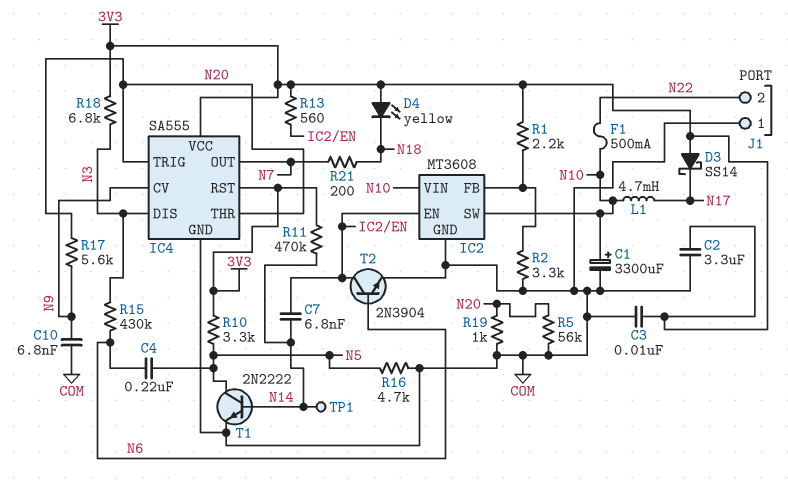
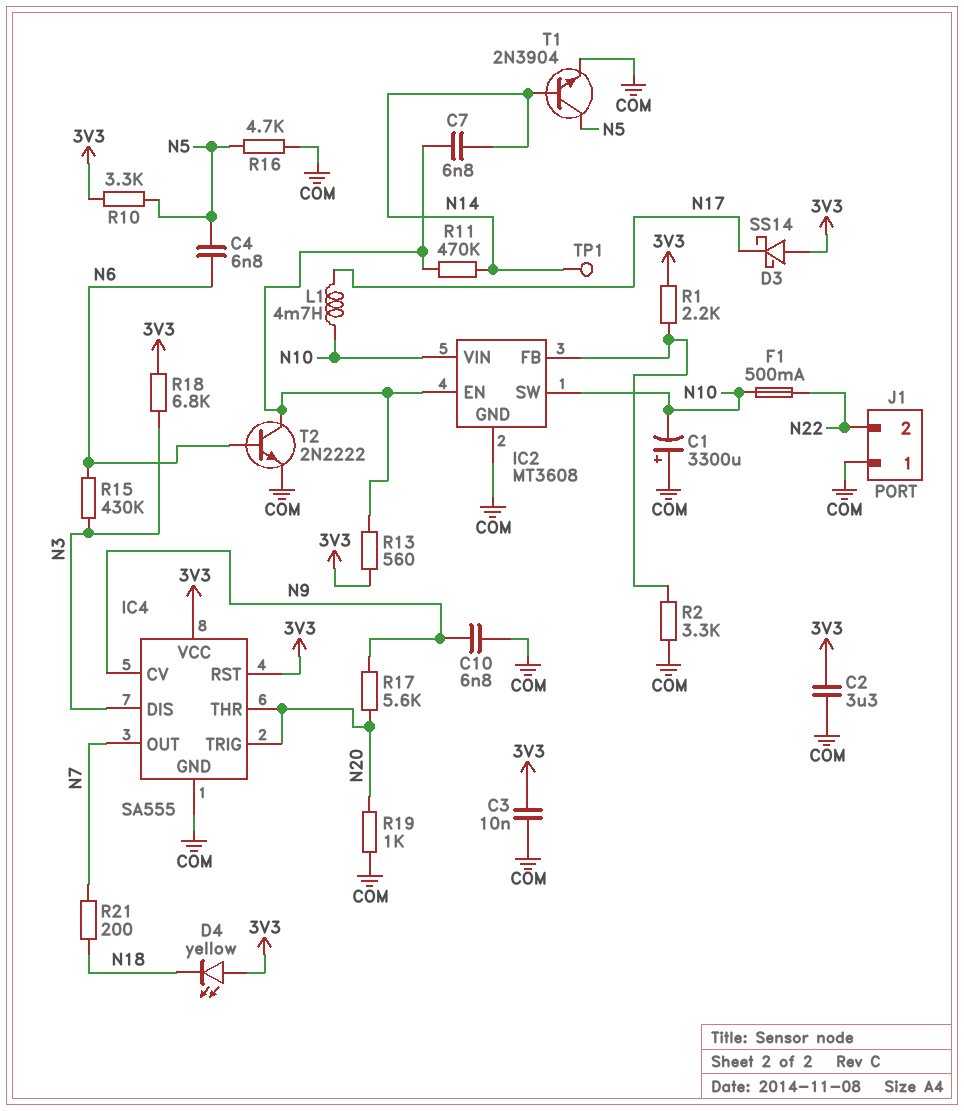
C1: 3300uF (plus N10, minus COM) -> 3300uF (plus COM, minus N10)
C4: 220nF (N5, N6) -> 6.8nF (N5, N6)
R5: 56k (COM, N20) -> none
R11: 470k (3V3, N14) -> 470k (IC2/EN, N14)
T1: NPN 2N2222 (B N14, C N5, E COM) -> NPN 2N3904 (B N14, C N5, E COM)
T2: NPN 2N3904 (B N6, C IC2/EN, E COM) -> NPN 2N2222 (B N6, C IC2/EN, E COM)

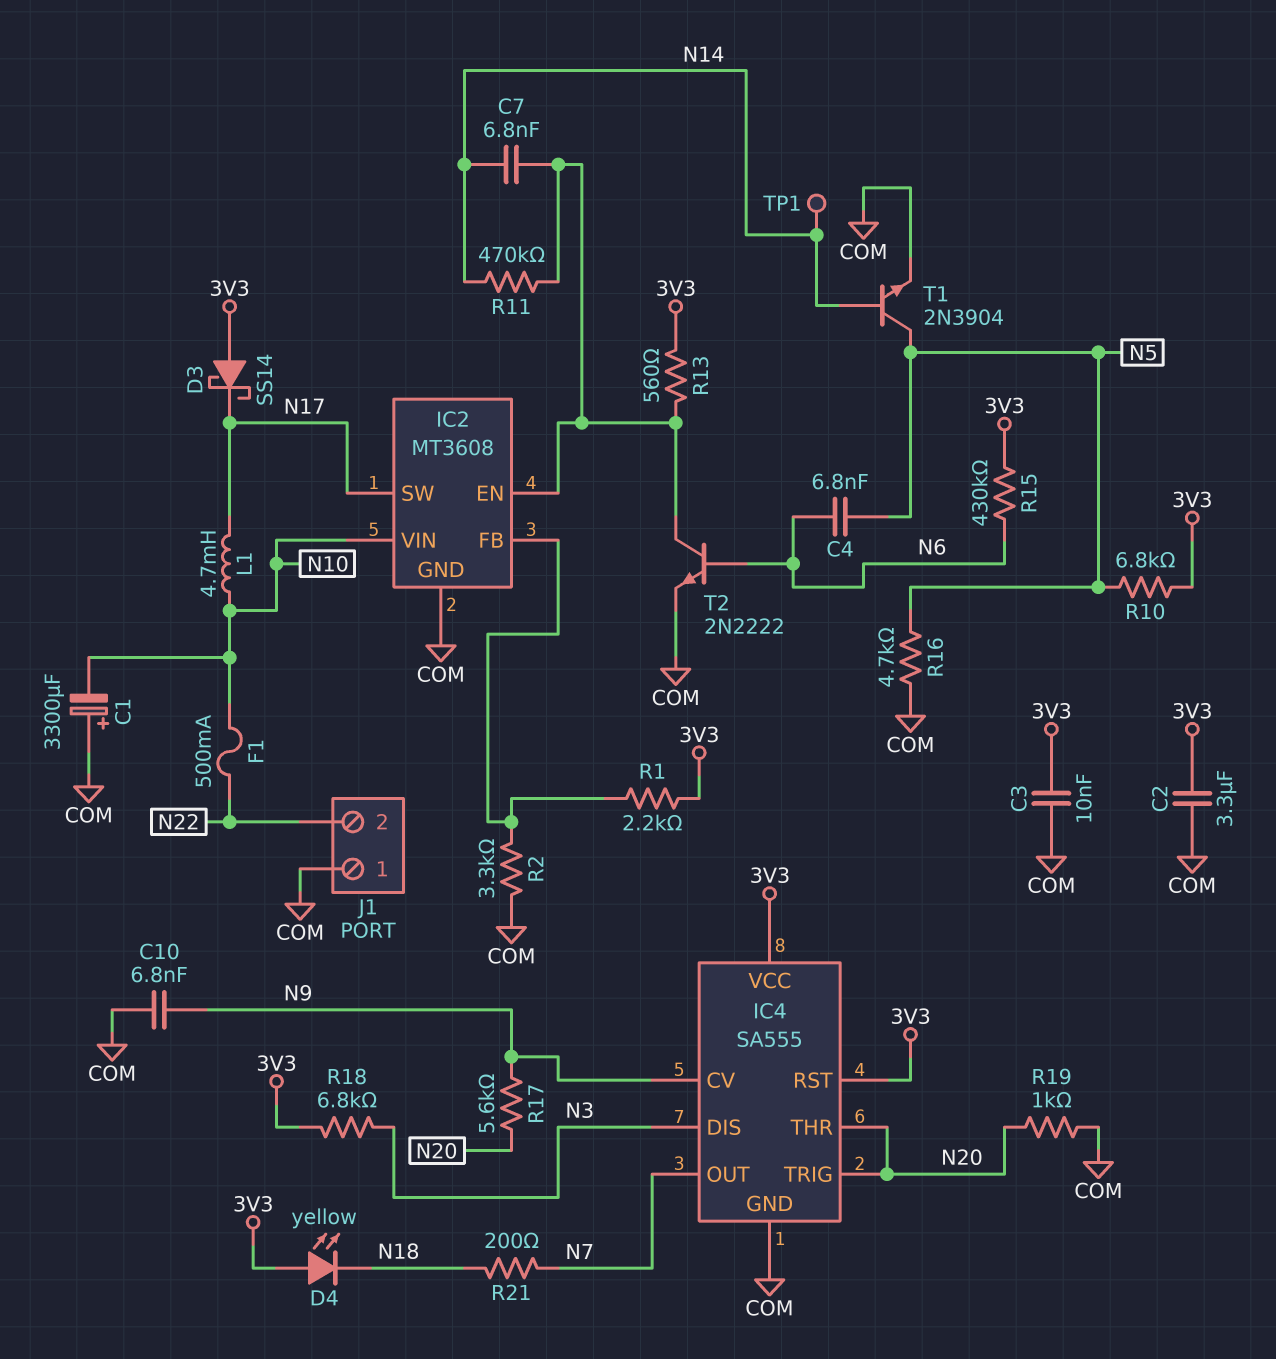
IC2 pin SW: N10 -> N17
R10: 3.3k (3V3, N5) -> 6.8k (3V3, N5)
R15: 430k (N3, N6) -> 430k (3V3, N6)

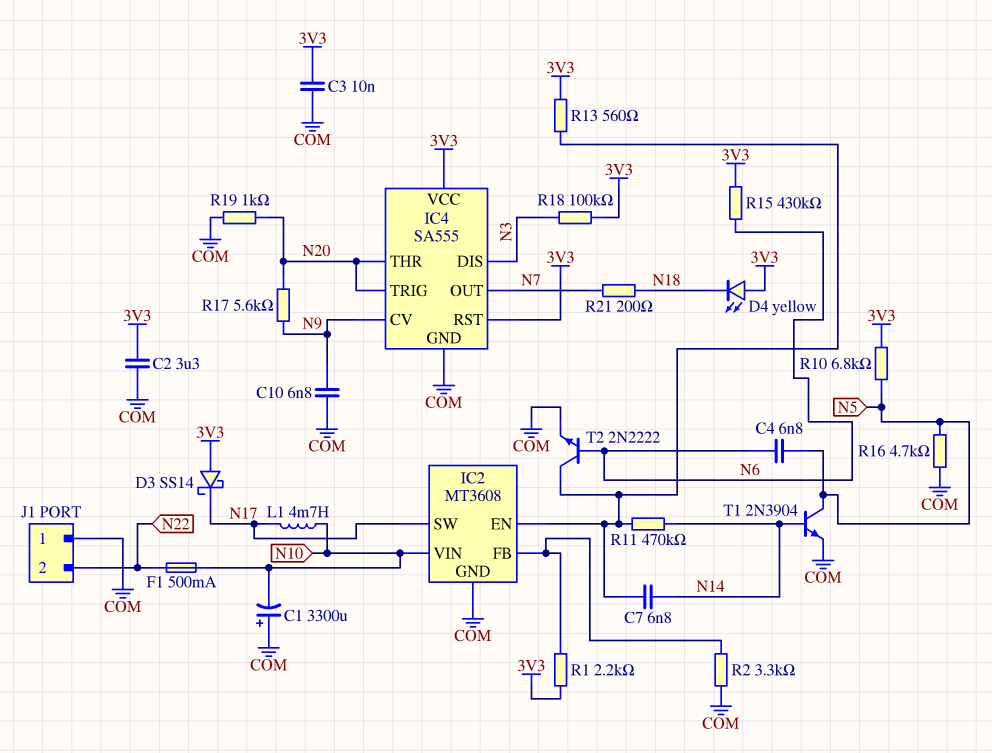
R18: 6.8k (3V3, N3) -> 100k (3V3, N3)
TP1: test point (N14) -> none

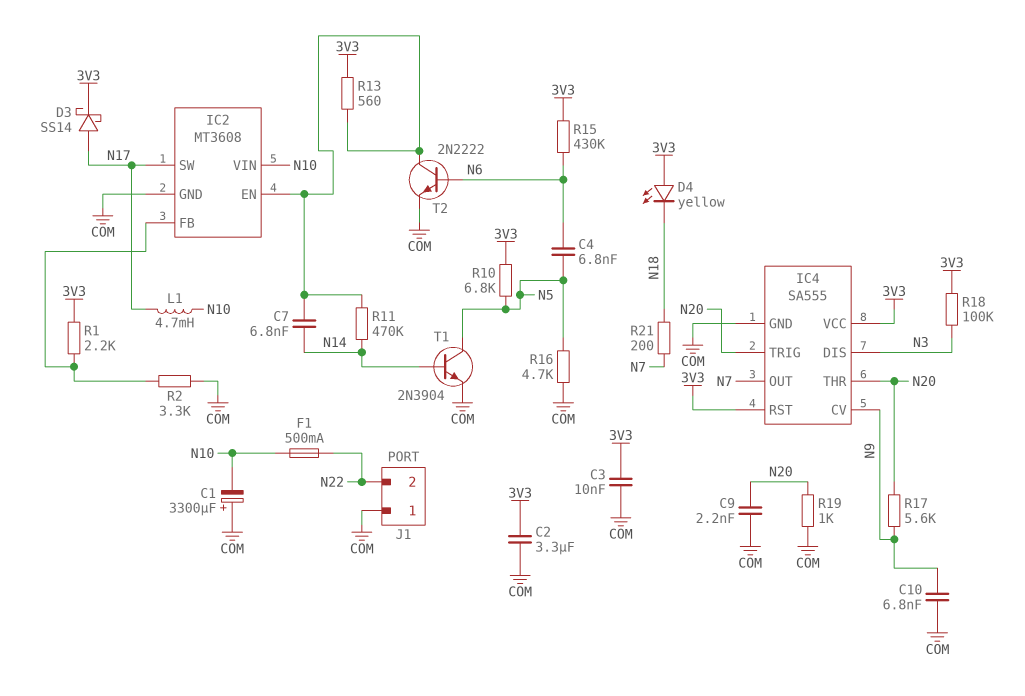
C9: none -> 2.2nF (COM, N20)
D3: schottky SS14 (A 3V3, K N17) -> schottky SS14 (A N17, K 3V3)

